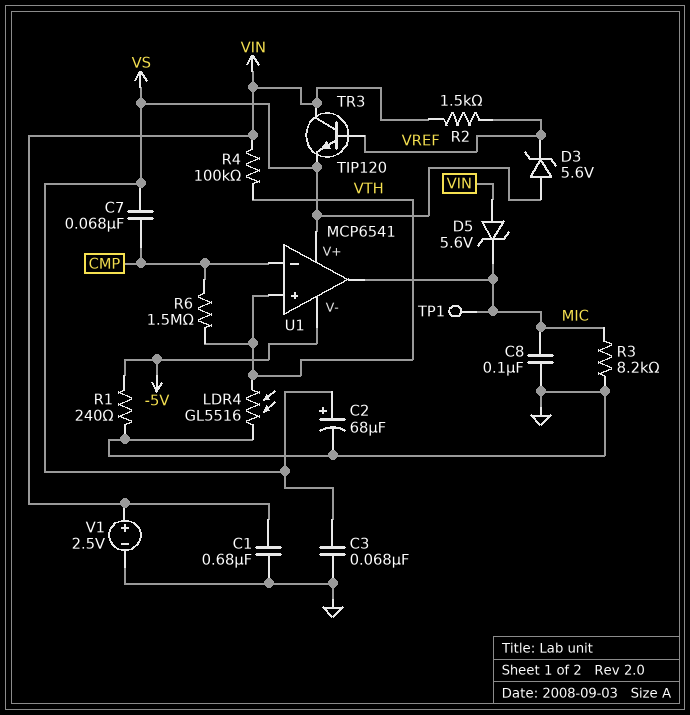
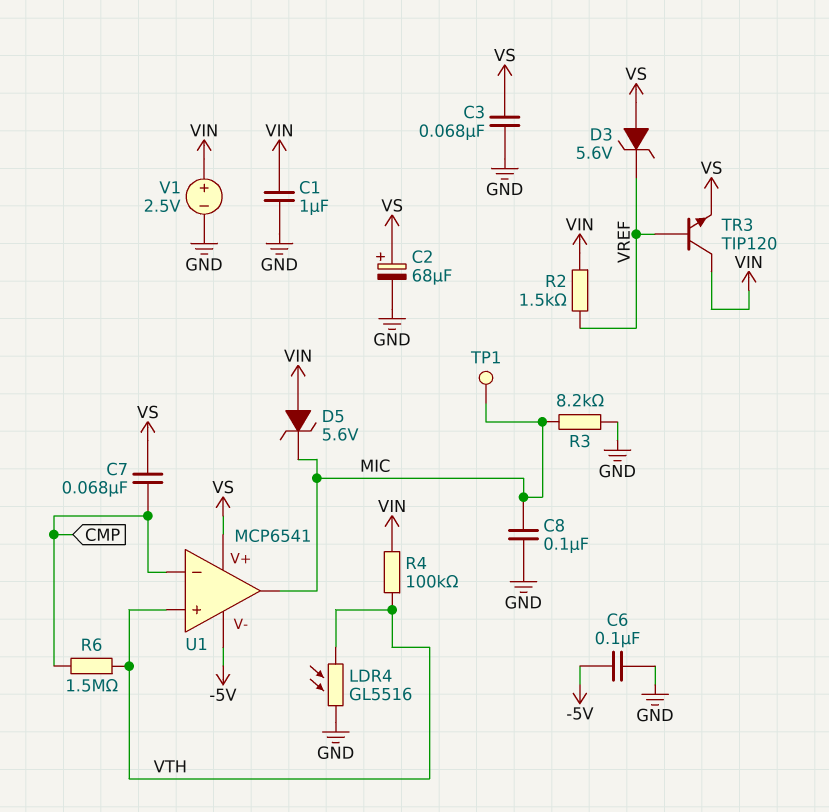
C1: 680nF (GND, VIN) -> 1uF (GND, VIN)
C6: none -> 100nF (-5V, GND)
R1: 240 (-5V, GND) -> none

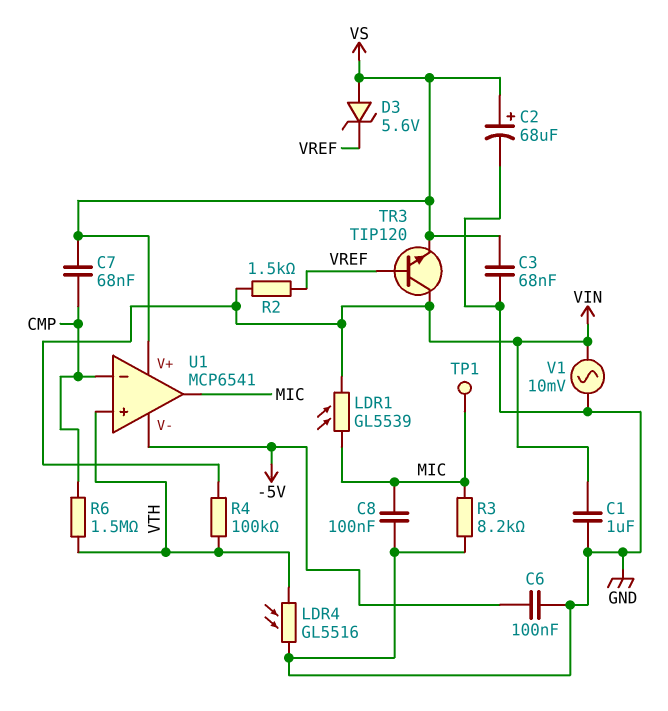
D5: zener 5.6V (A VIN, K MIC) -> none
LDR1: none -> GL5539 (MIC, VIN)
V1: 2.5V (plus VIN, minus GND) -> AC 10mV (GND, VIN)

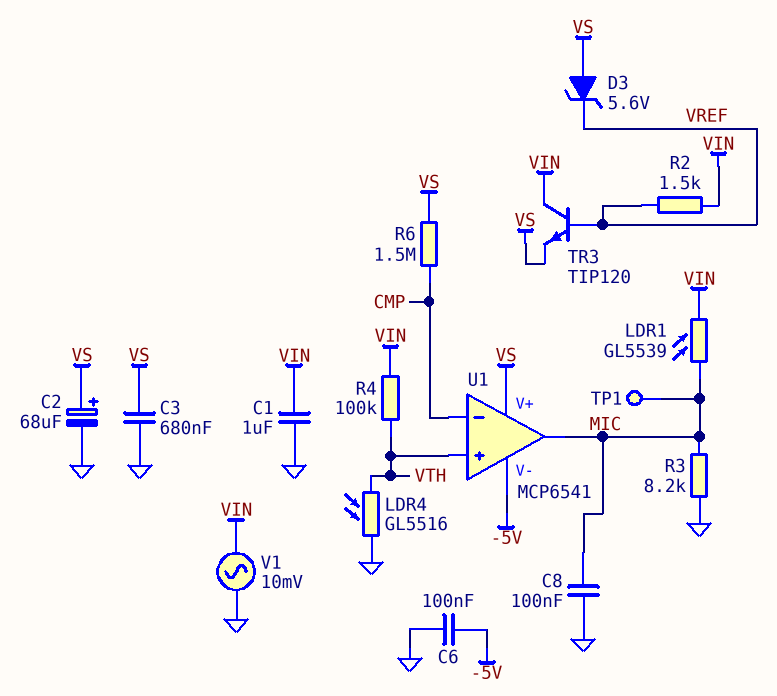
C3: 68nF (GND, VS) -> 680nF (GND, VS)
C7: 68nF (CMP, VS) -> none
R6: 1.5M (CMP, VTH) -> 1.5M (CMP, VS)

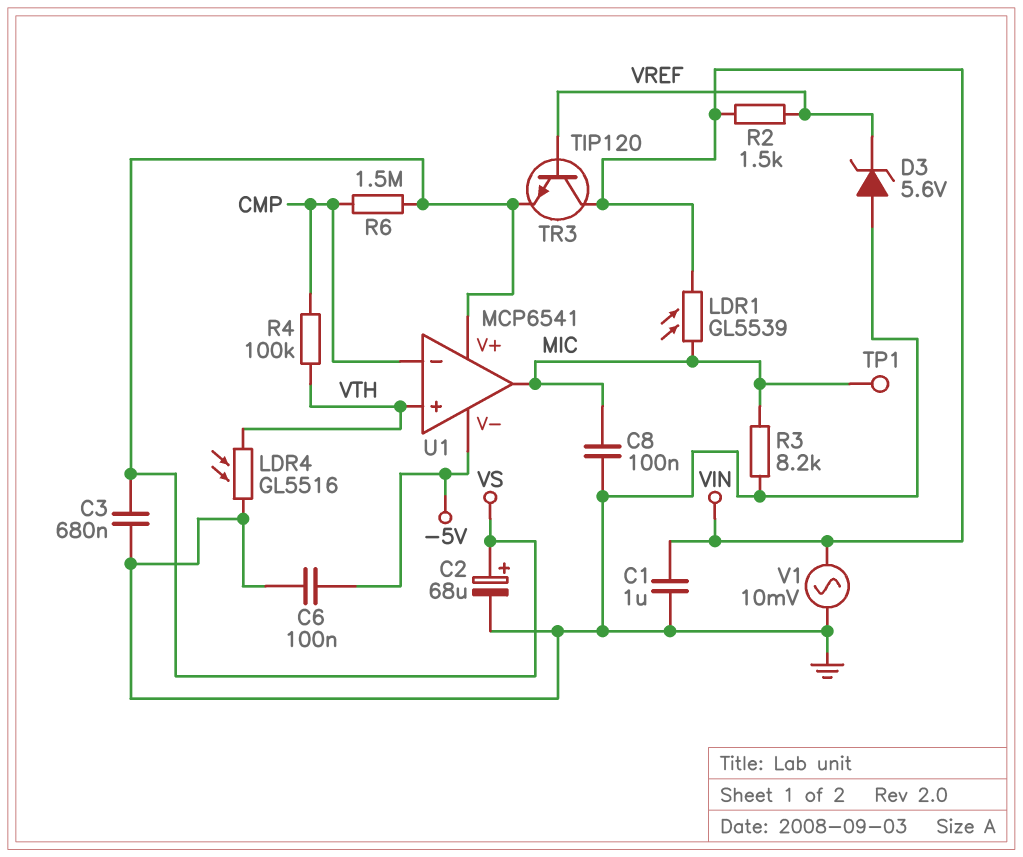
D3: zener 5.6V (A VS, K VREF) -> zener 5.6V (A GND, K VREF)
R4: 100k (VIN, VTH) -> 100k (CMP, VTH)

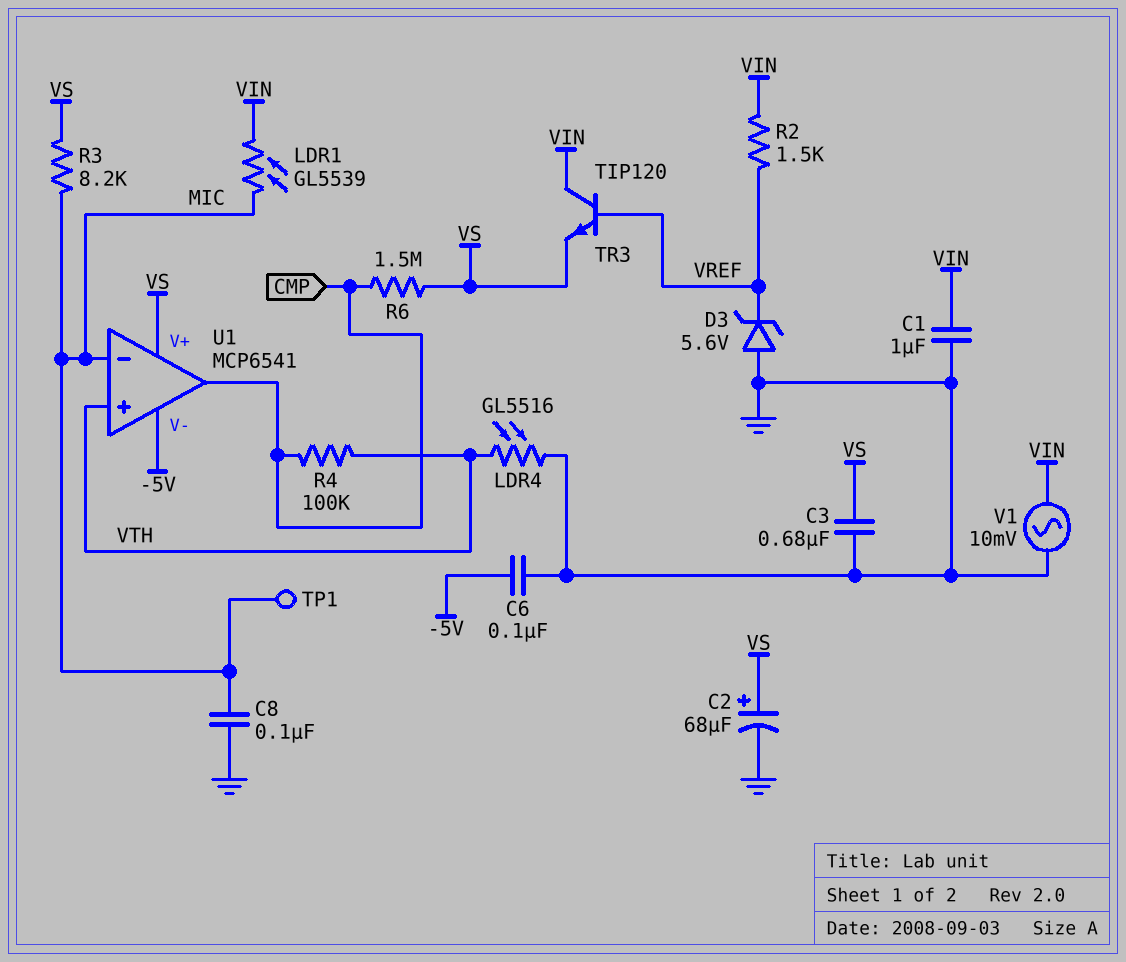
R3: 8.2k (GND, MIC) -> 8.2k (MIC, VS)
U1 pin in-: CMP -> MIC
U1 pin out: MIC -> CMP

